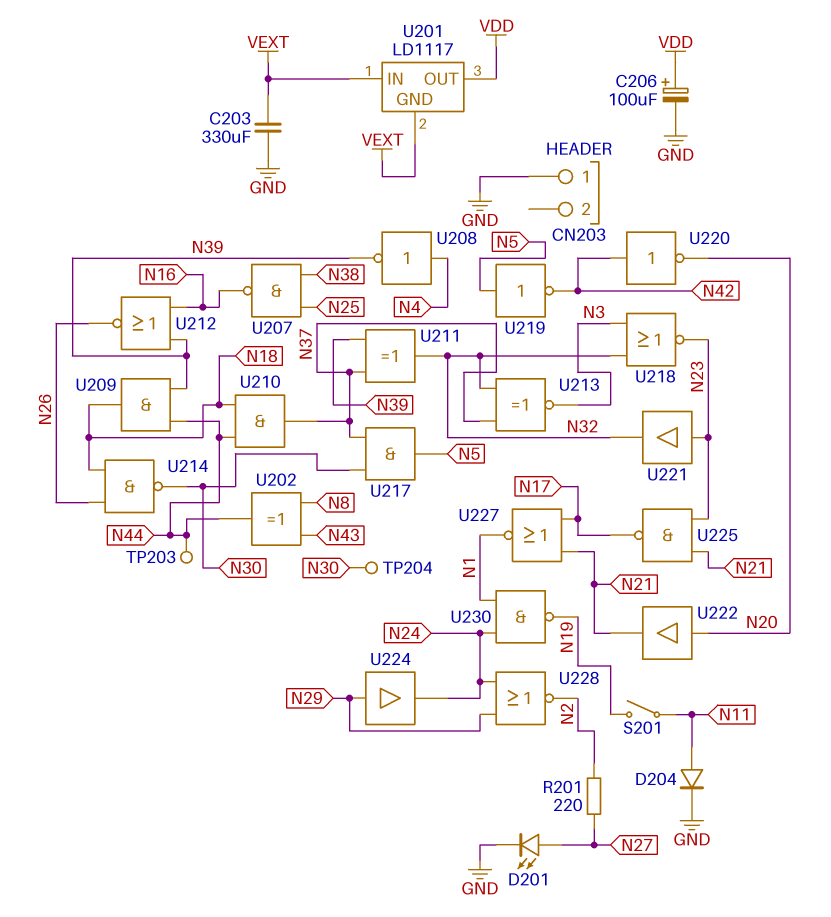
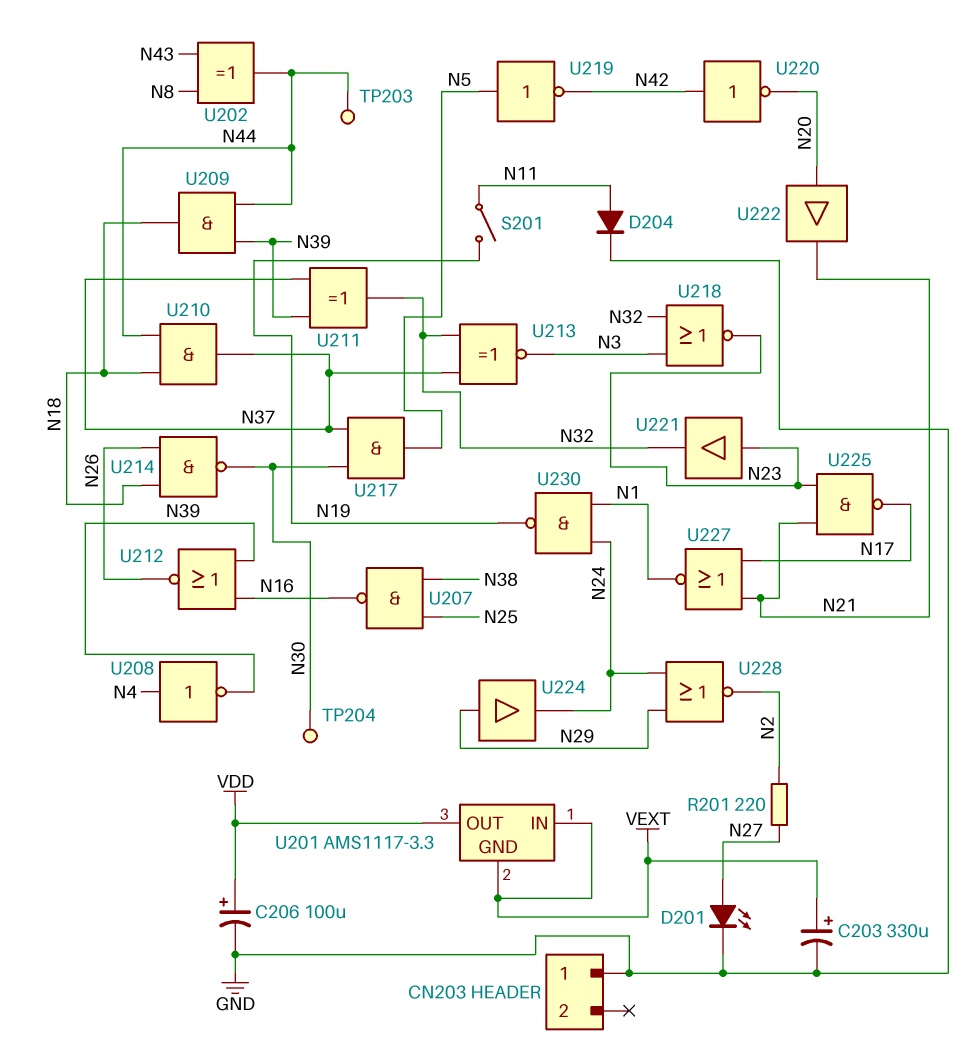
C203: 330uF (GND, VEXT) -> 330uF (plus VEXT, minus GND)
U201: LD1117 -> AMS1117-3.3

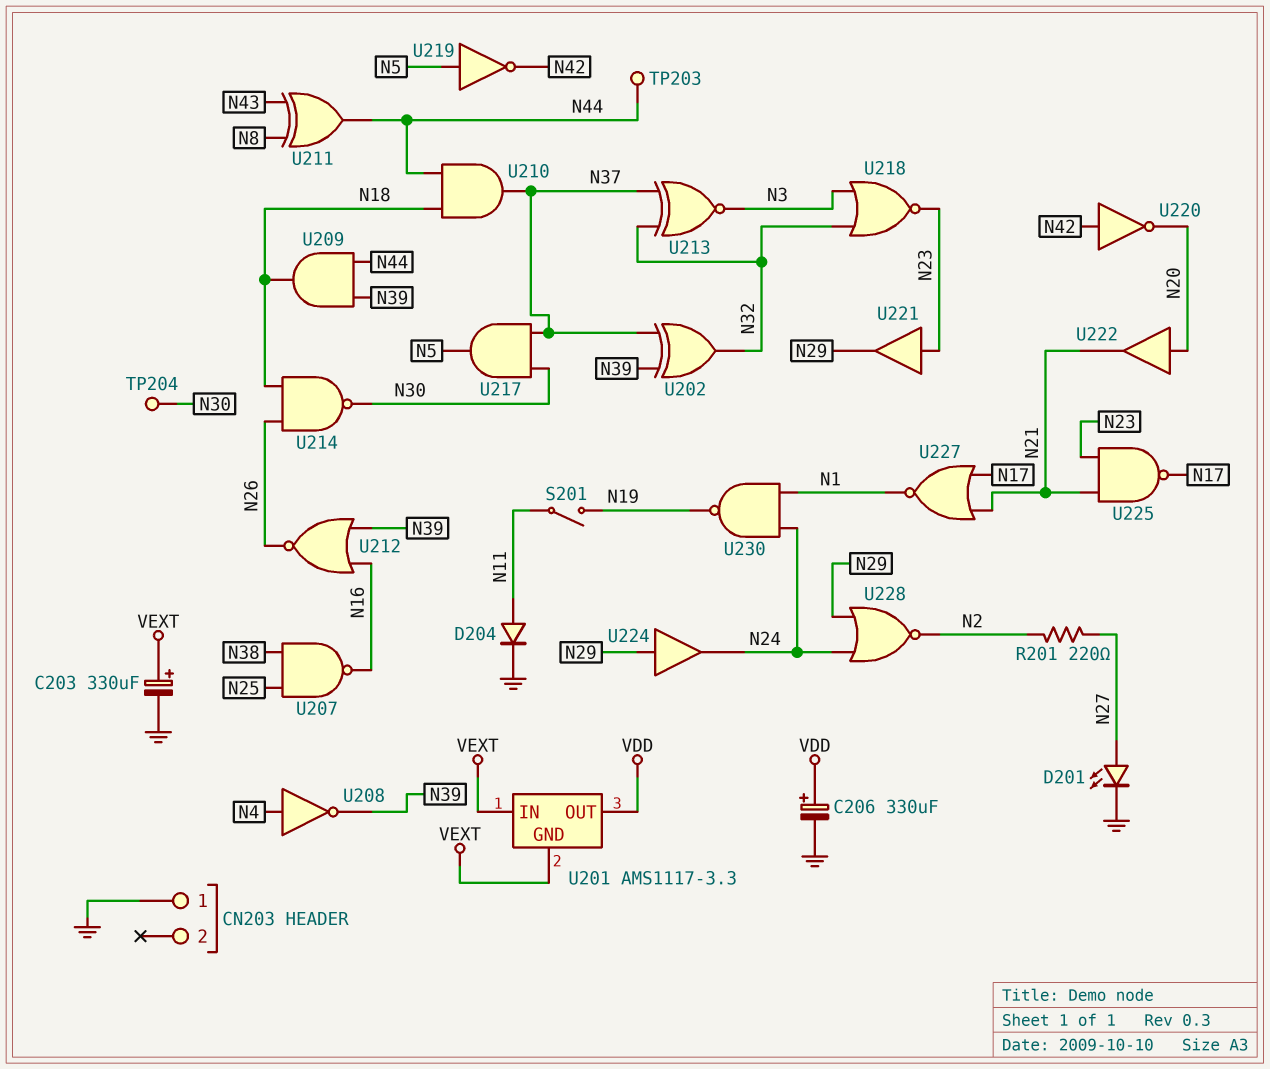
C206: 100uF (plus VDD, minus GND) -> 330uF (plus VDD, minus GND)
U202: XOR (in N8, in N43, out N44) -> XOR (in N37, in N39, out N32)
U211: XOR (in N37, in N39, out N32) -> XOR (in N8, in N43, out N44)
U221: buffer (in N23, out N32) -> buffer (in N23, out N29)

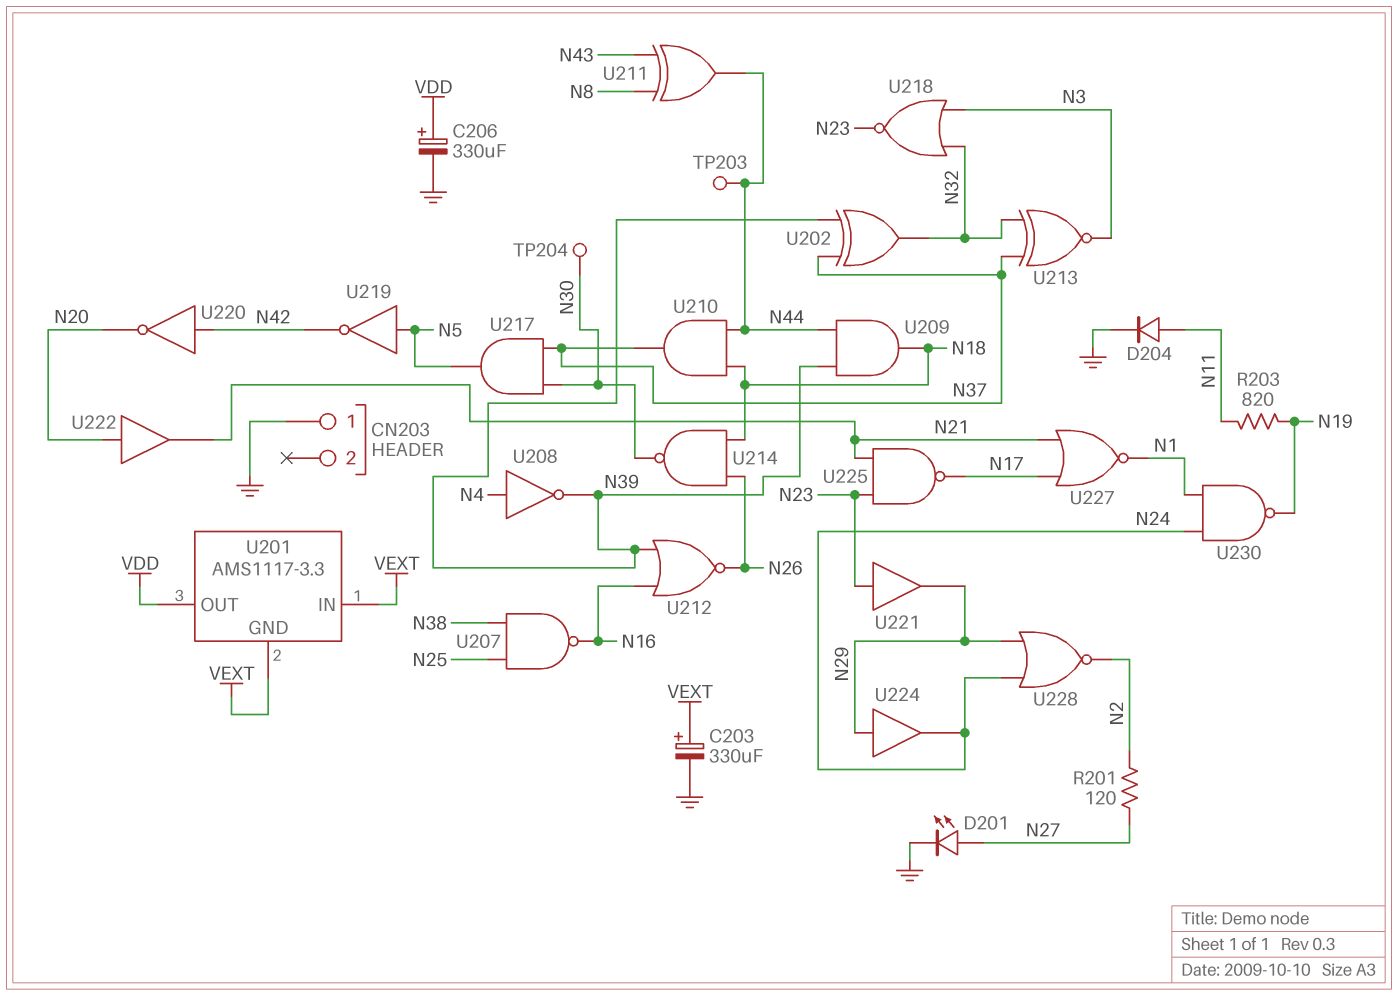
R201: 220 (N2, N27) -> 120 (N2, N27)
R203: none -> 820 (N11, N19)
S201: switch (N11, N19) -> none

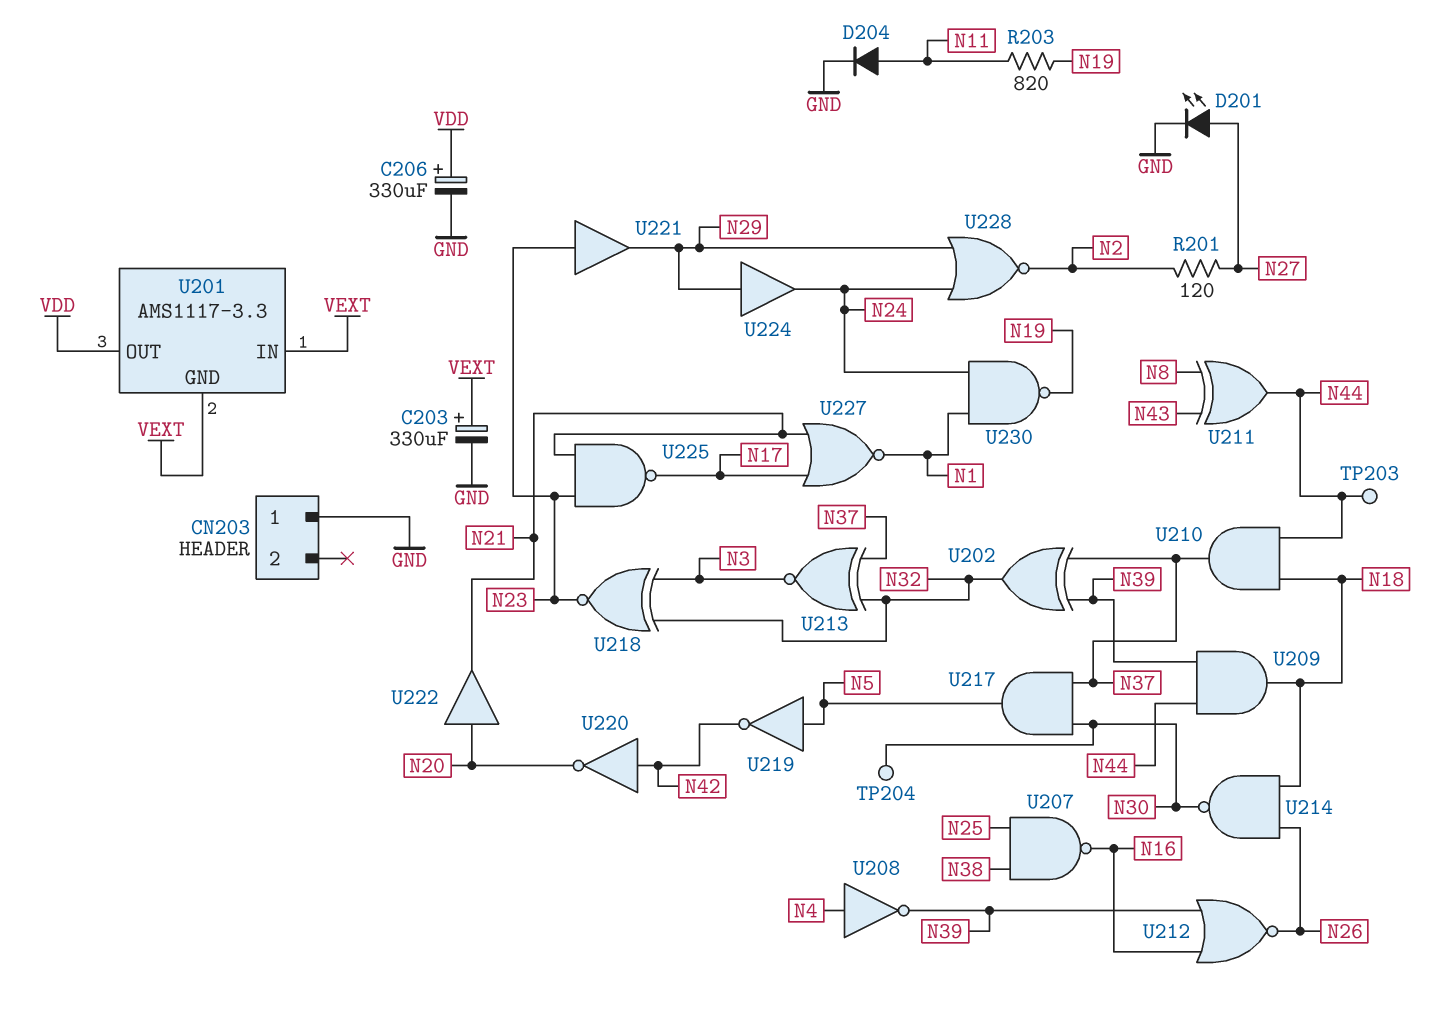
U218: NOR (in N3, in N32, out N23) -> XNOR (in N3, in N32, out N23)

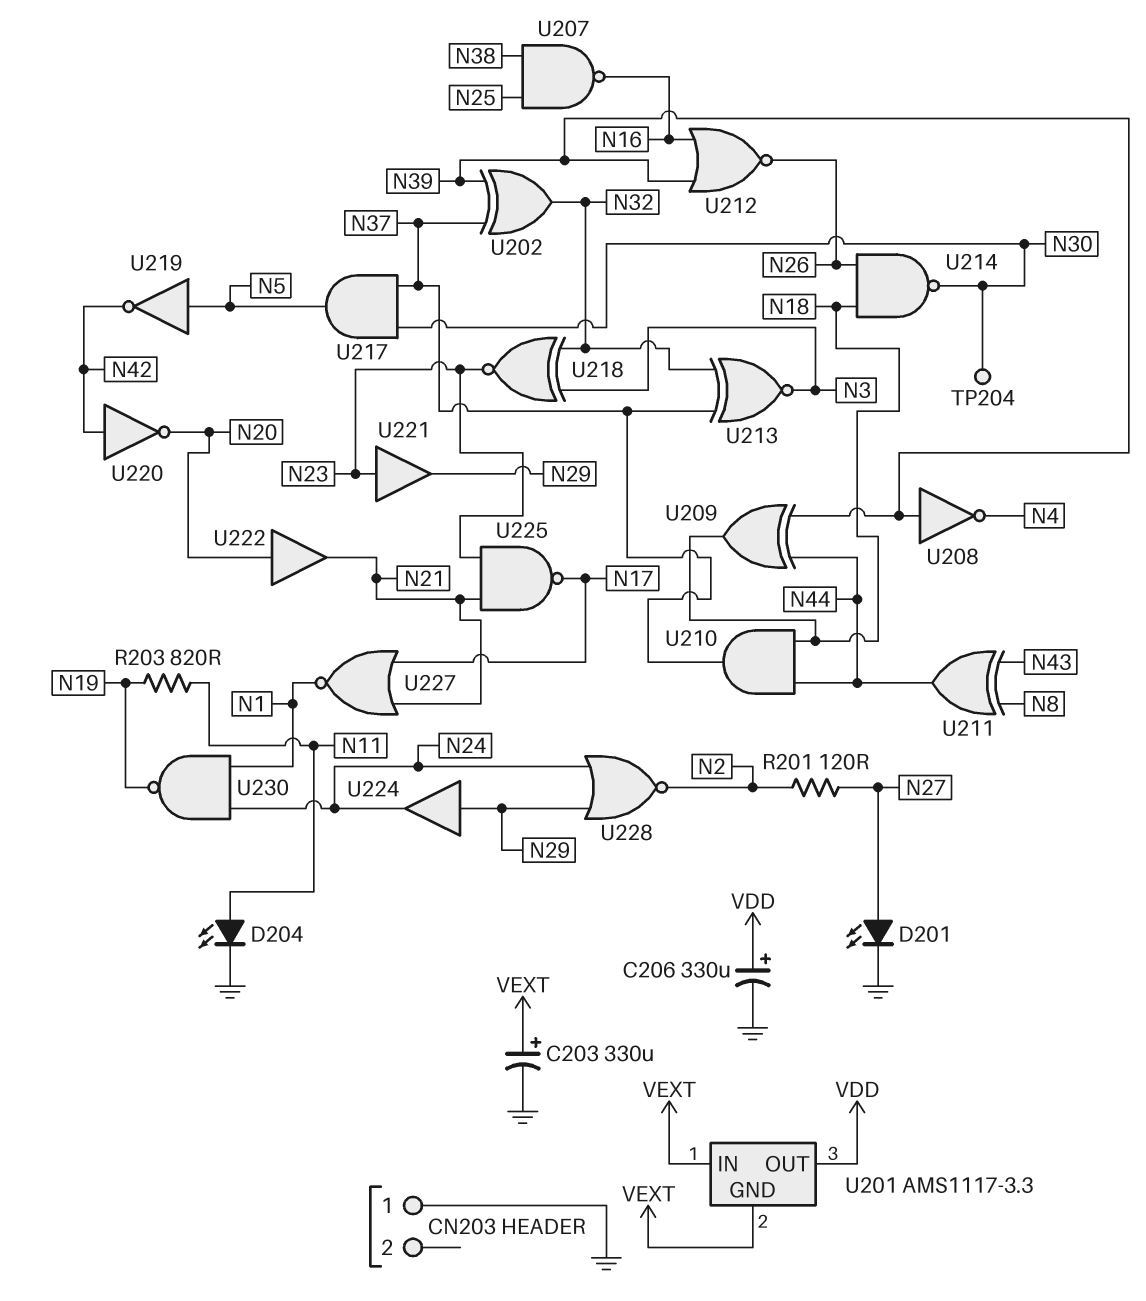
D204: diode (A N11, K GND) -> LED (A N11, K GND)
TP203: test point (N44) -> none
U208: NOT (in N4, out N39) -> NOT (in N39, out N4)
U209: AND (in N39, in N44, out N18) -> XOR (in N39, in N44, out N18)

